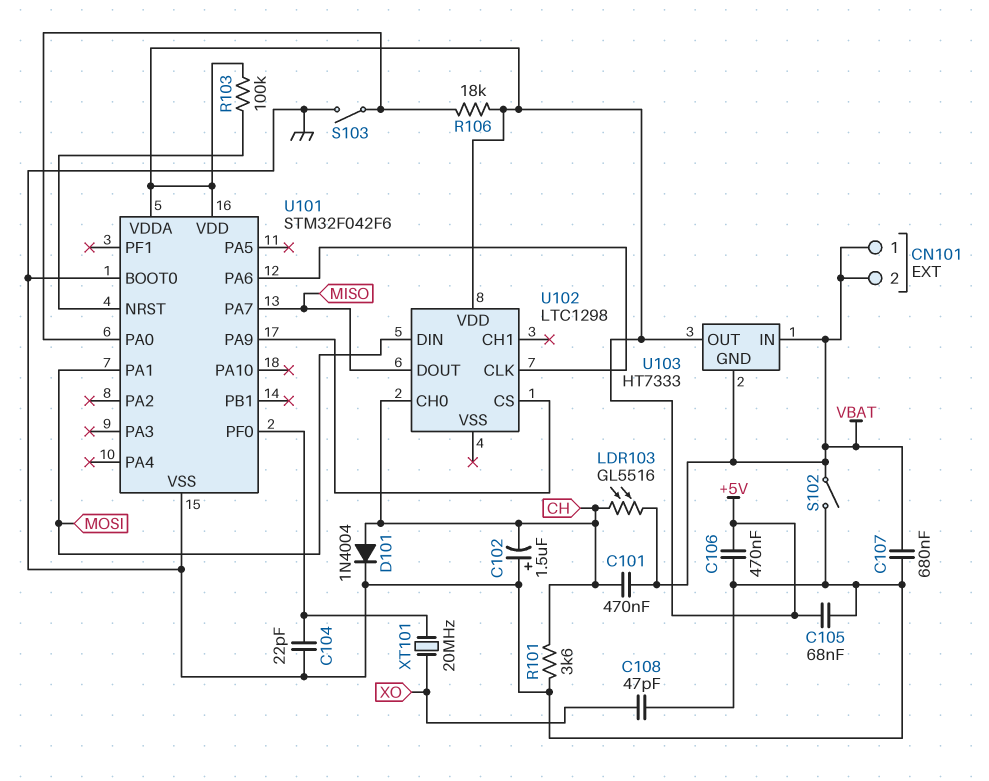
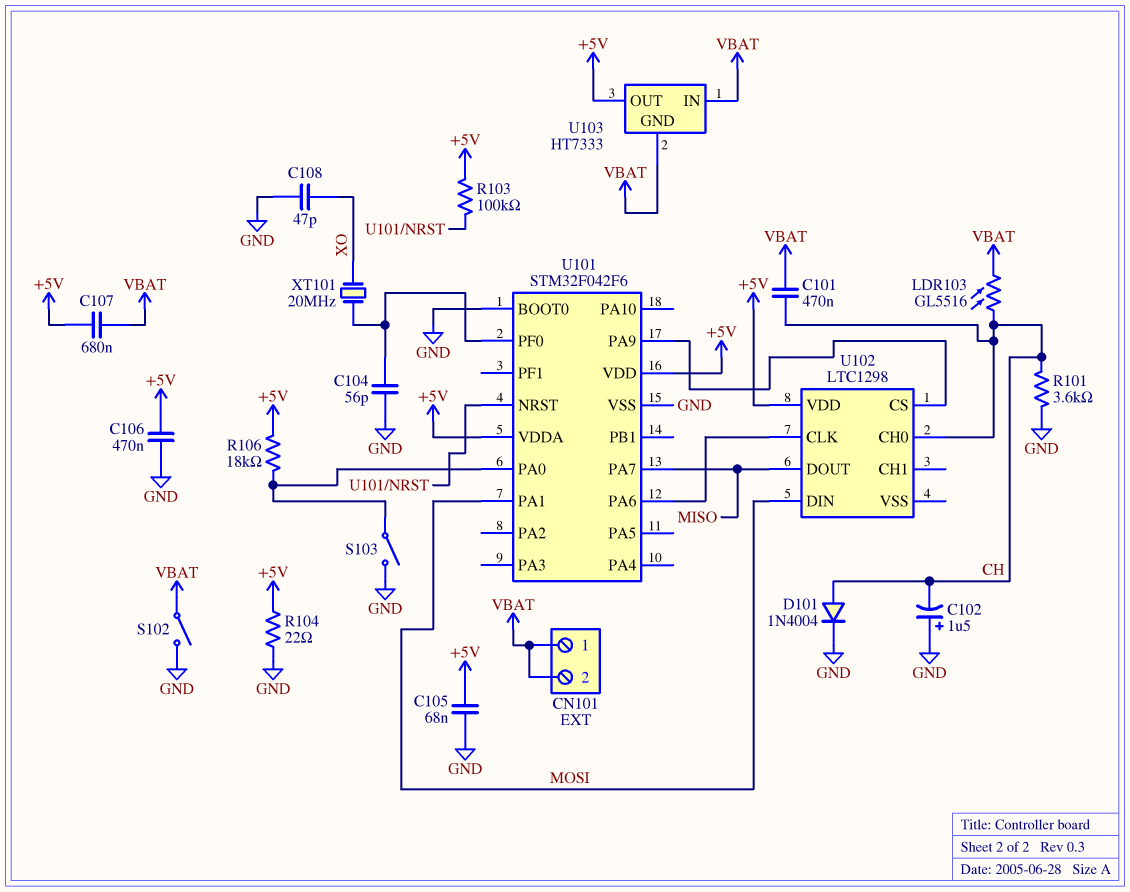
C104: 22pF (GND, U101/PF0) -> 56pF (GND, U101/PF0)
C107: 680nF (GND, VBAT) -> 680nF (+5V, VBAT)
R104: none -> 22 (+5V, GND)

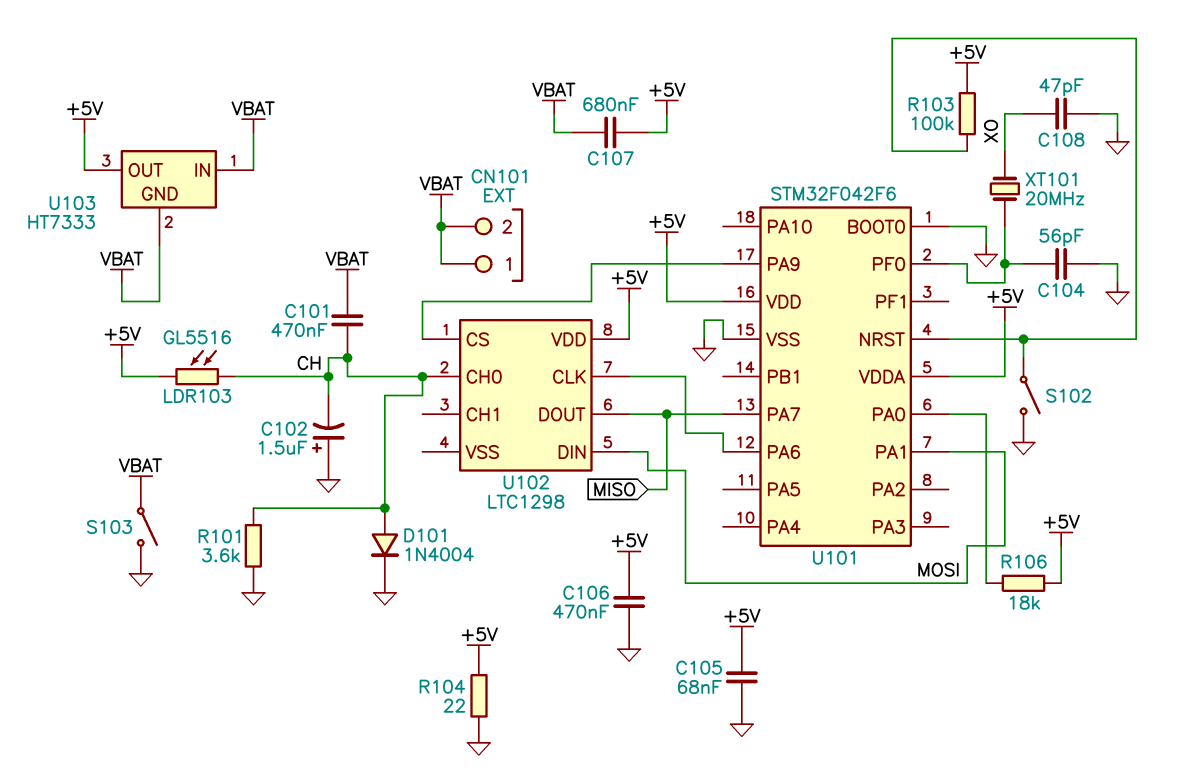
LDR103: GL5516 (CH, VBAT) -> GL5516 (+5V, CH)
S102: switch (GND, VBAT) -> switch (GND, U101/NRST)
S103: switch (GND, U101/PA0) -> switch (GND, VBAT)

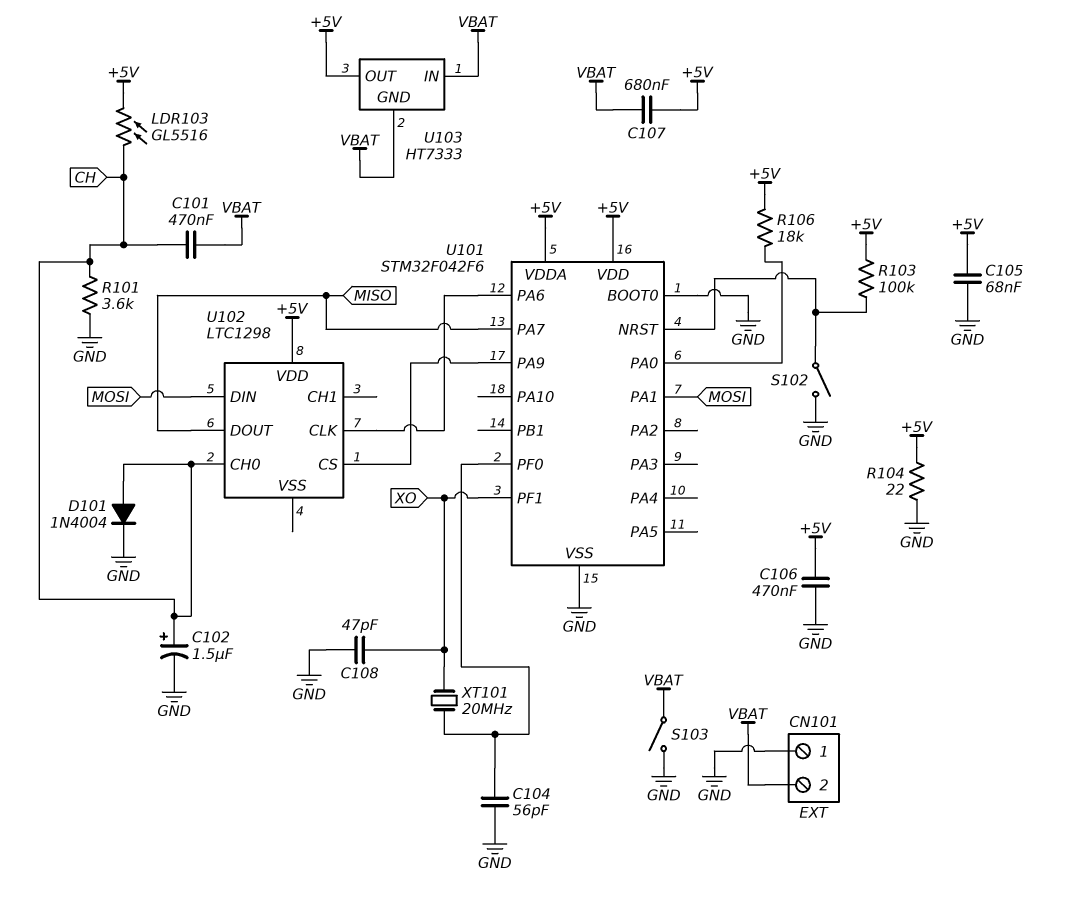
C102: 1.5uF (plus GND, minus CH) -> 1.5uF (plus CH, minus GND)
CN101 pin 1: VBAT -> GND
U101 pin PF1: none -> XO

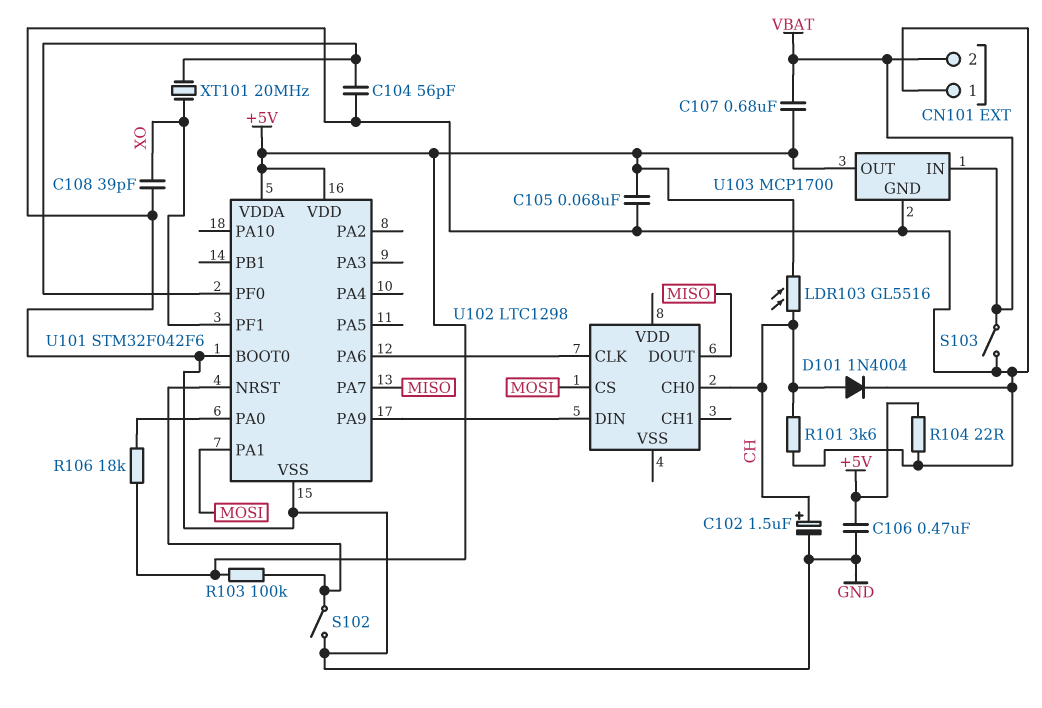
C101: 470nF (CH, VBAT) -> none
C108: 47pF (GND, XO) -> 39pF (GND, XO)
U102 pin CS: U101/PA9 -> MOSI
U102 pin DIN: MOSI -> U101/PA9
U102 pin VDD: +5V -> none
U103: HT7333 -> MCP1700
U103 pin GND: VBAT -> GND

